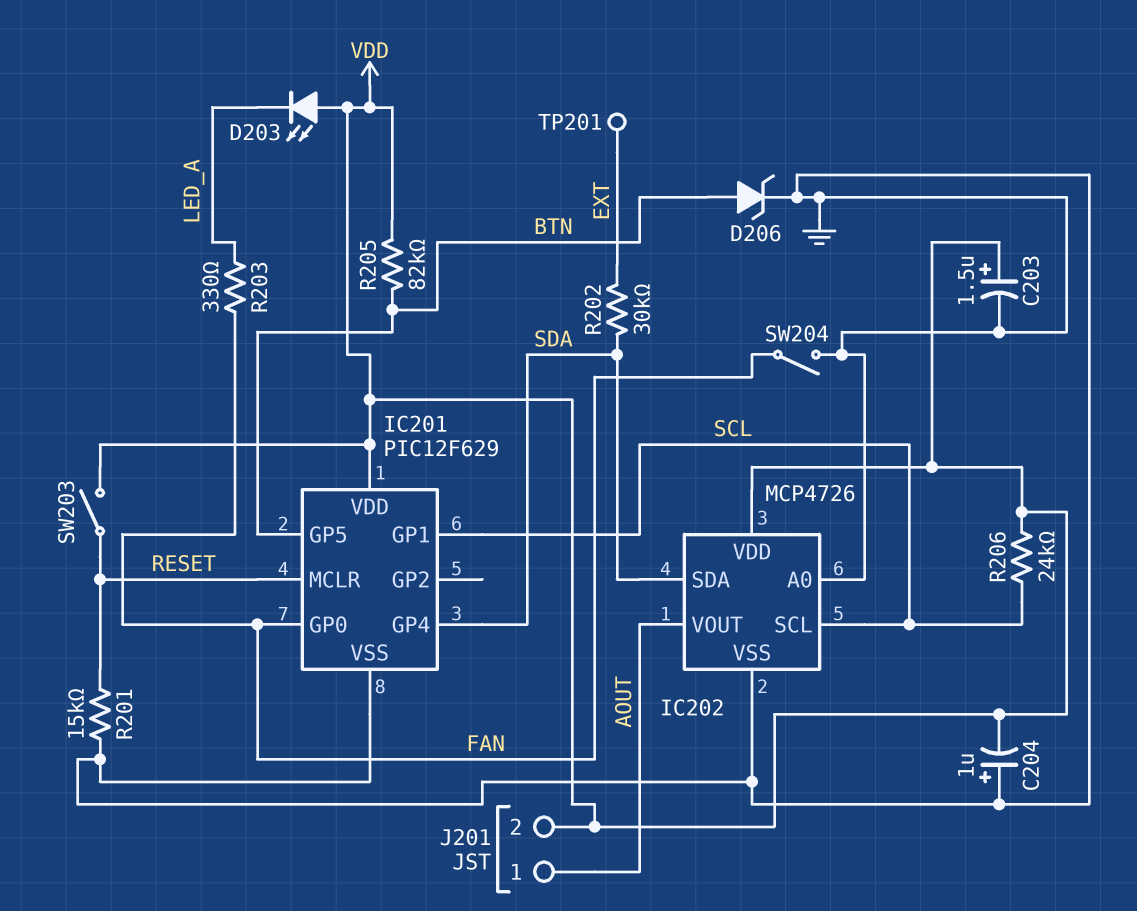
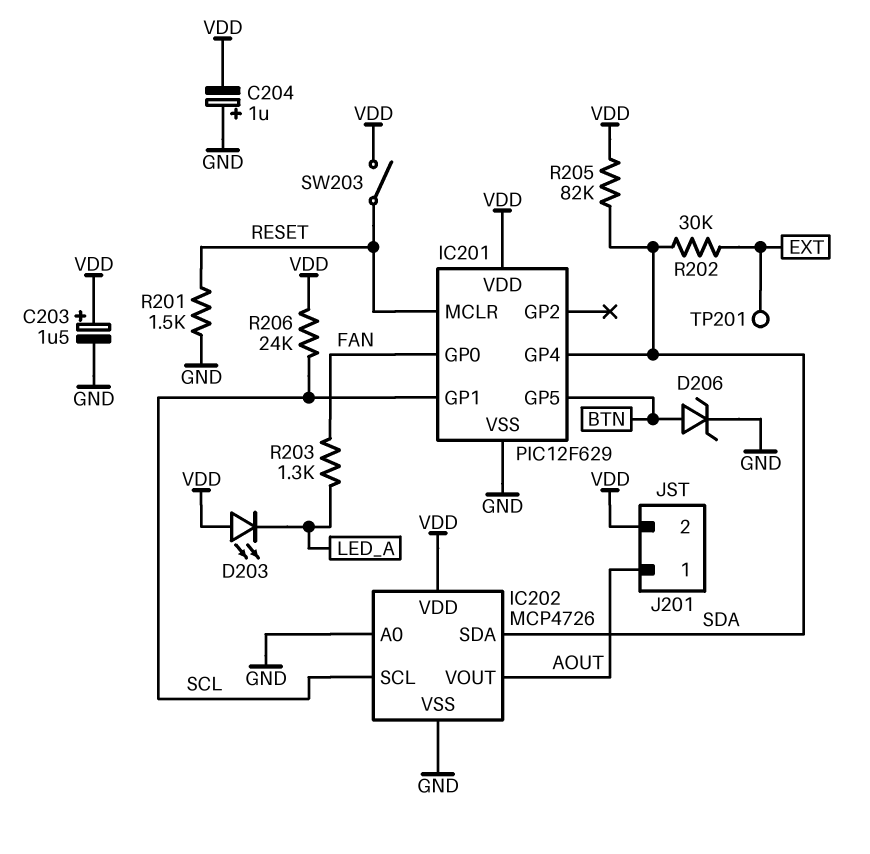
R201: 15k (GND, RESET) -> 1.5k (GND, RESET)
R203: 330 (FAN, LED_A) -> 1.3k (FAN, LED_A)
R205: 82k (BTN, VDD) -> 82k (SDA, VDD)
SW204: switch (FAN, GND) -> none

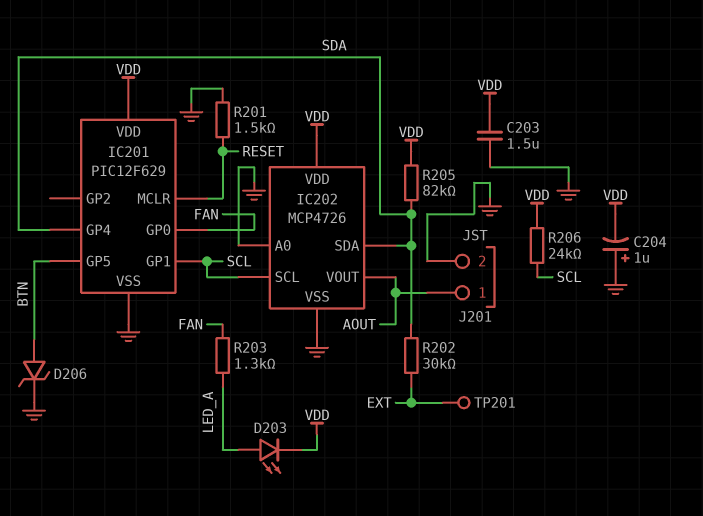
C203: 1.5uF (plus VDD, minus GND) -> 1.5uF (GND, VDD)
D203: LED (A VDD, K LED_A) -> LED (A LED_A, K VDD)
J201 pin 2: VDD -> GND
SW203: switch (RESET, VDD) -> none

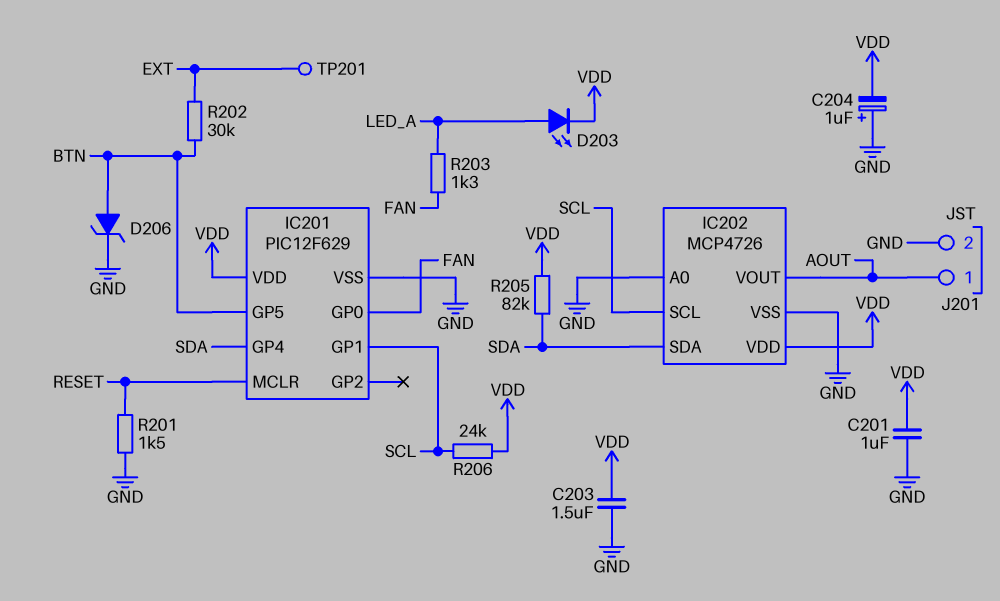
C201: none -> 1uF (GND, VDD)
R202: 30k (EXT, SDA) -> 30k (BTN, EXT)

